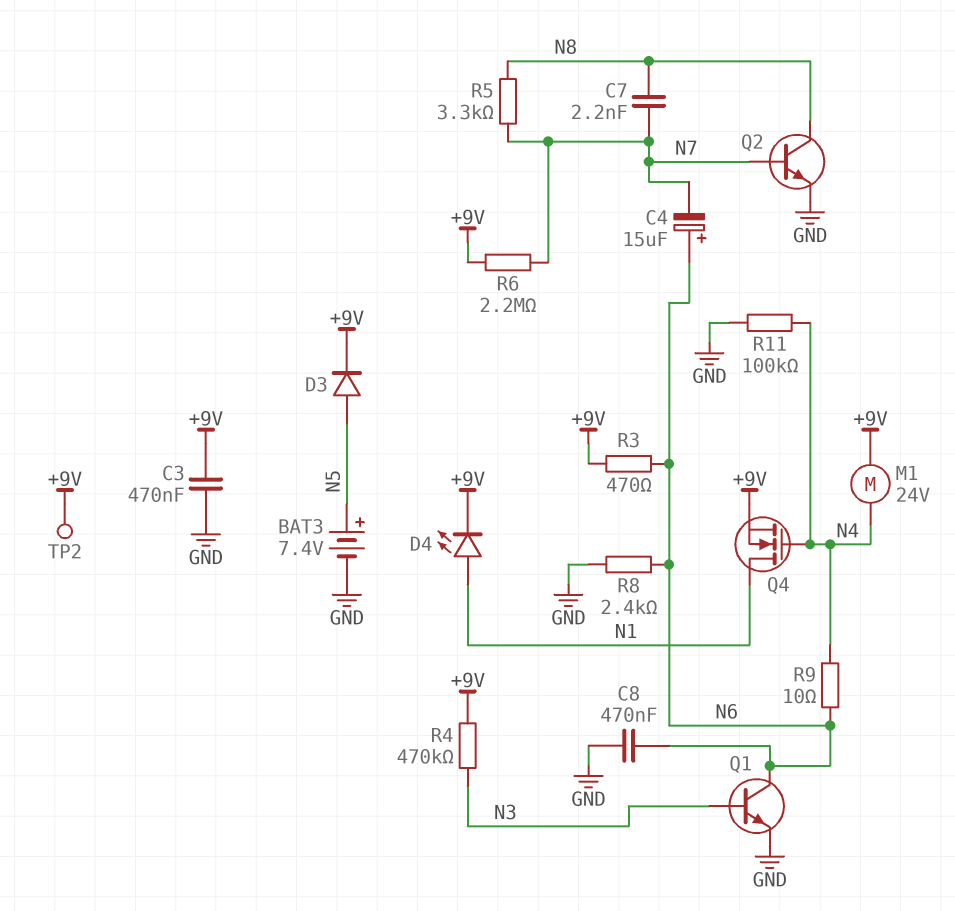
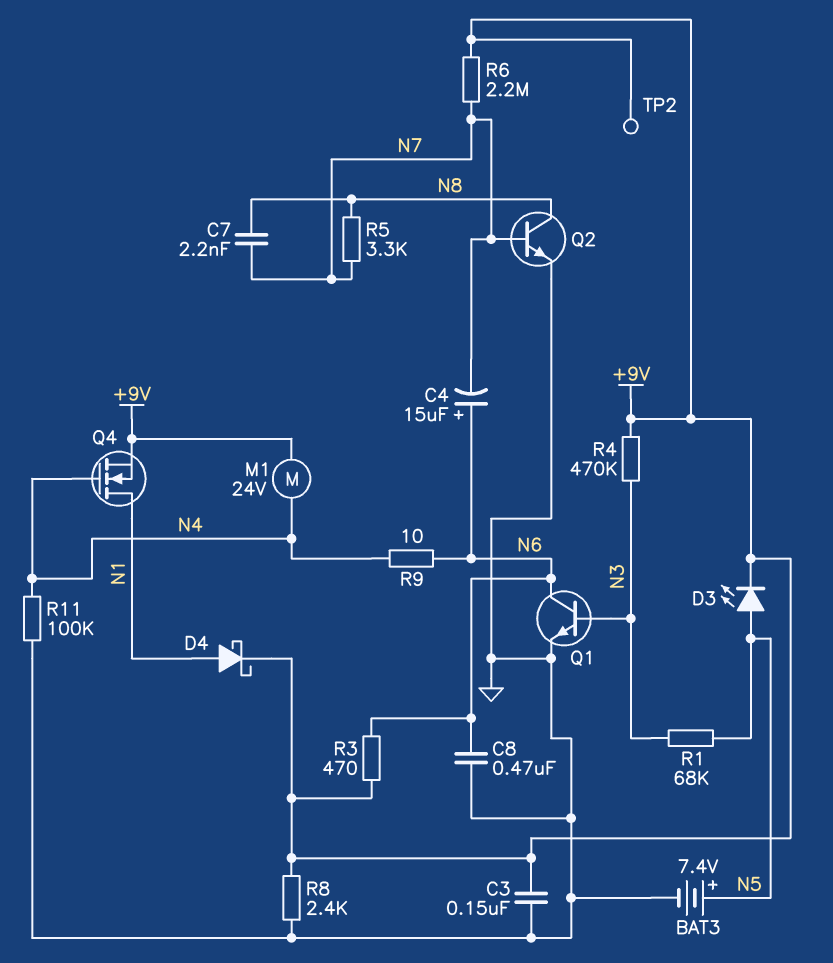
C3: 470nF (+9V, GND) -> 150nF (+9V, GND)
D3: diode (A N5, K +9V) -> LED (A N5, K +9V)
D4: LED (A N1, K +9V) -> schottky (A N1, K +9V)
R1: none -> 68k (N3, N5)
R8: 2.4k (GND, N6) -> 2.4k (+9V, GND)

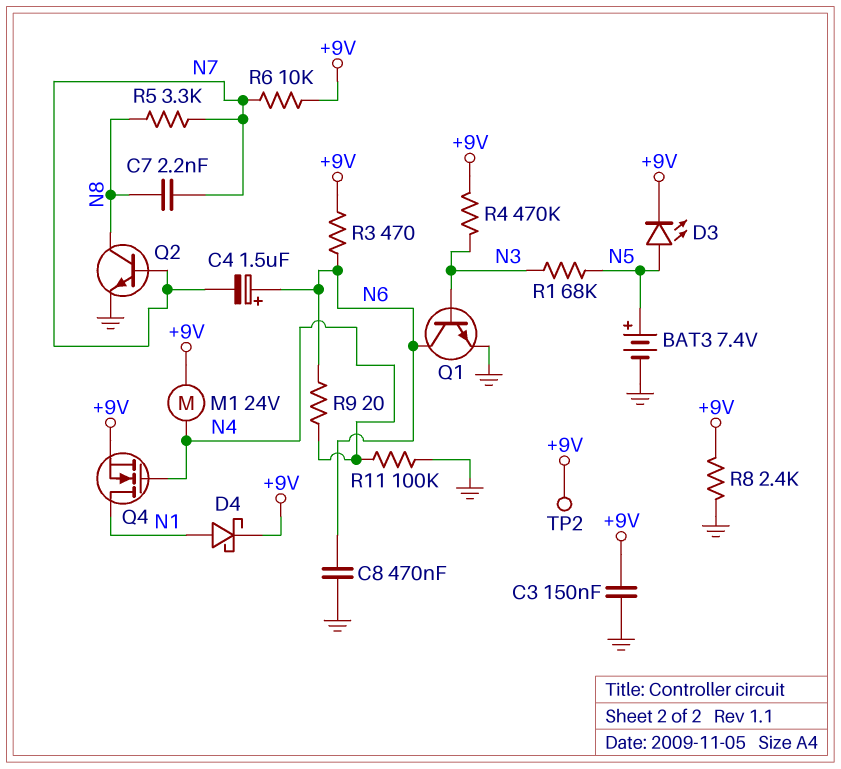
C4: 15uF (plus N6, minus N7) -> 1.5uF (plus N6, minus N7)
R6: 2.2M (+9V, N7) -> 10k (+9V, N7)
R9: 10 (N4, N6) -> 20 (N4, N6)

